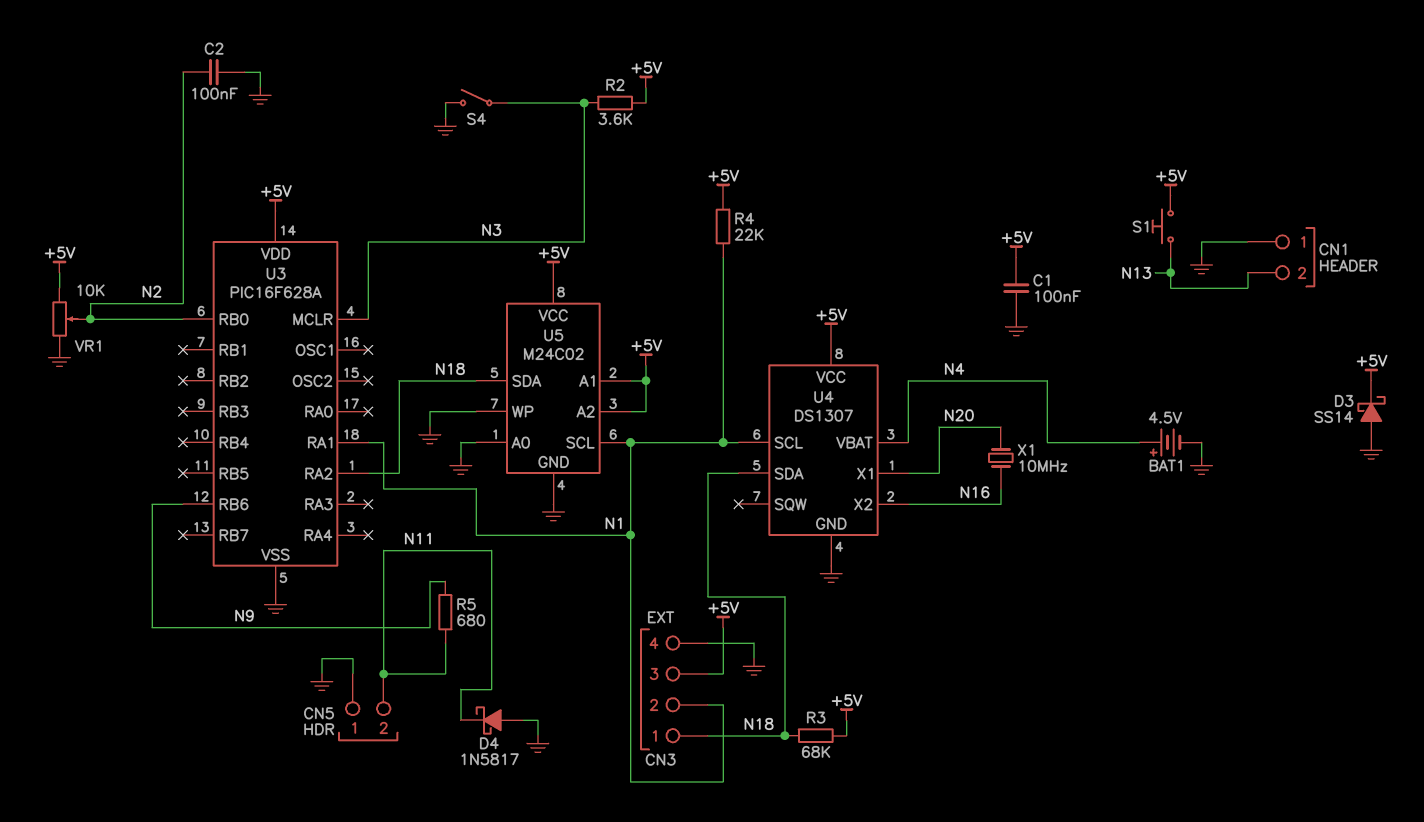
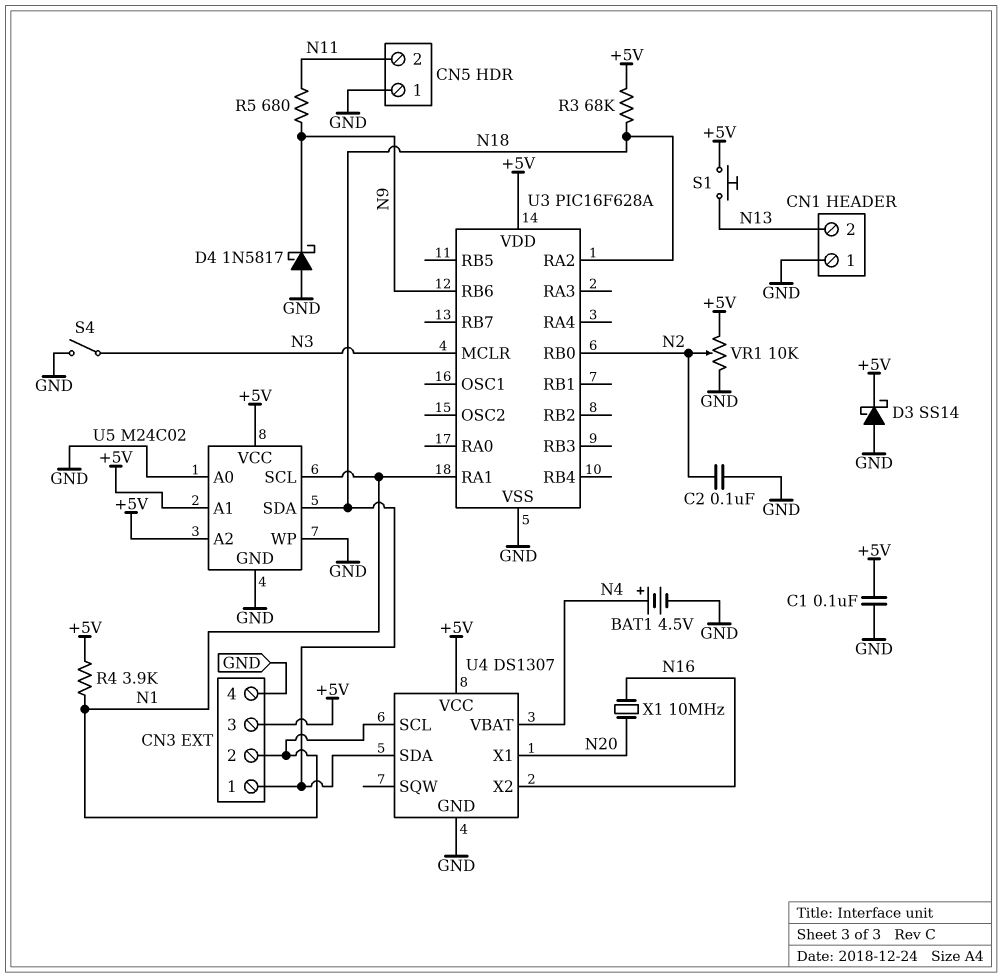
D4: schottky 1N5817 (A GND, K N11) -> schottky 1N5817 (A GND, K N9)
R2: 3.6k (+5V, N3) -> none
R4: 22k (+5V, N1) -> 3.9k (+5V, N1)

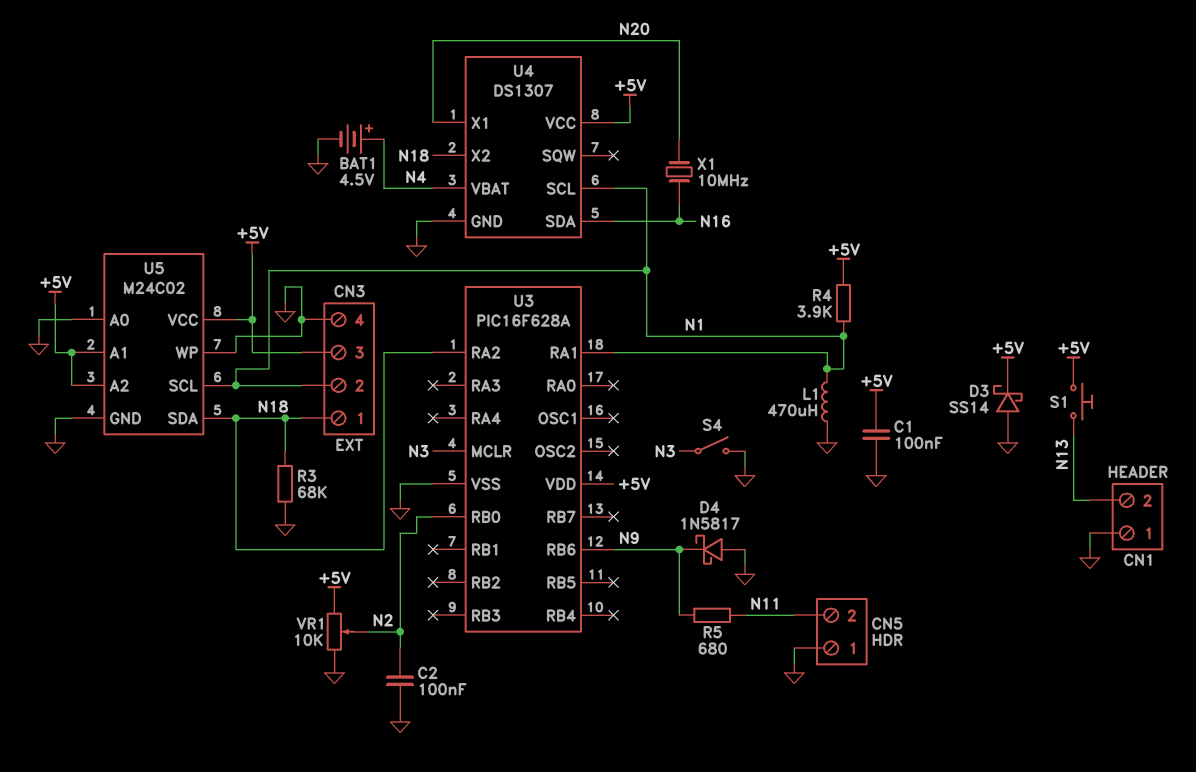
L1: none -> 470uH (GND, N1)
R3: 68k (+5V, N18) -> 68k (GND, N18)
U4 pin SDA: N18 -> N16
U4 pin X2: N16 -> N18

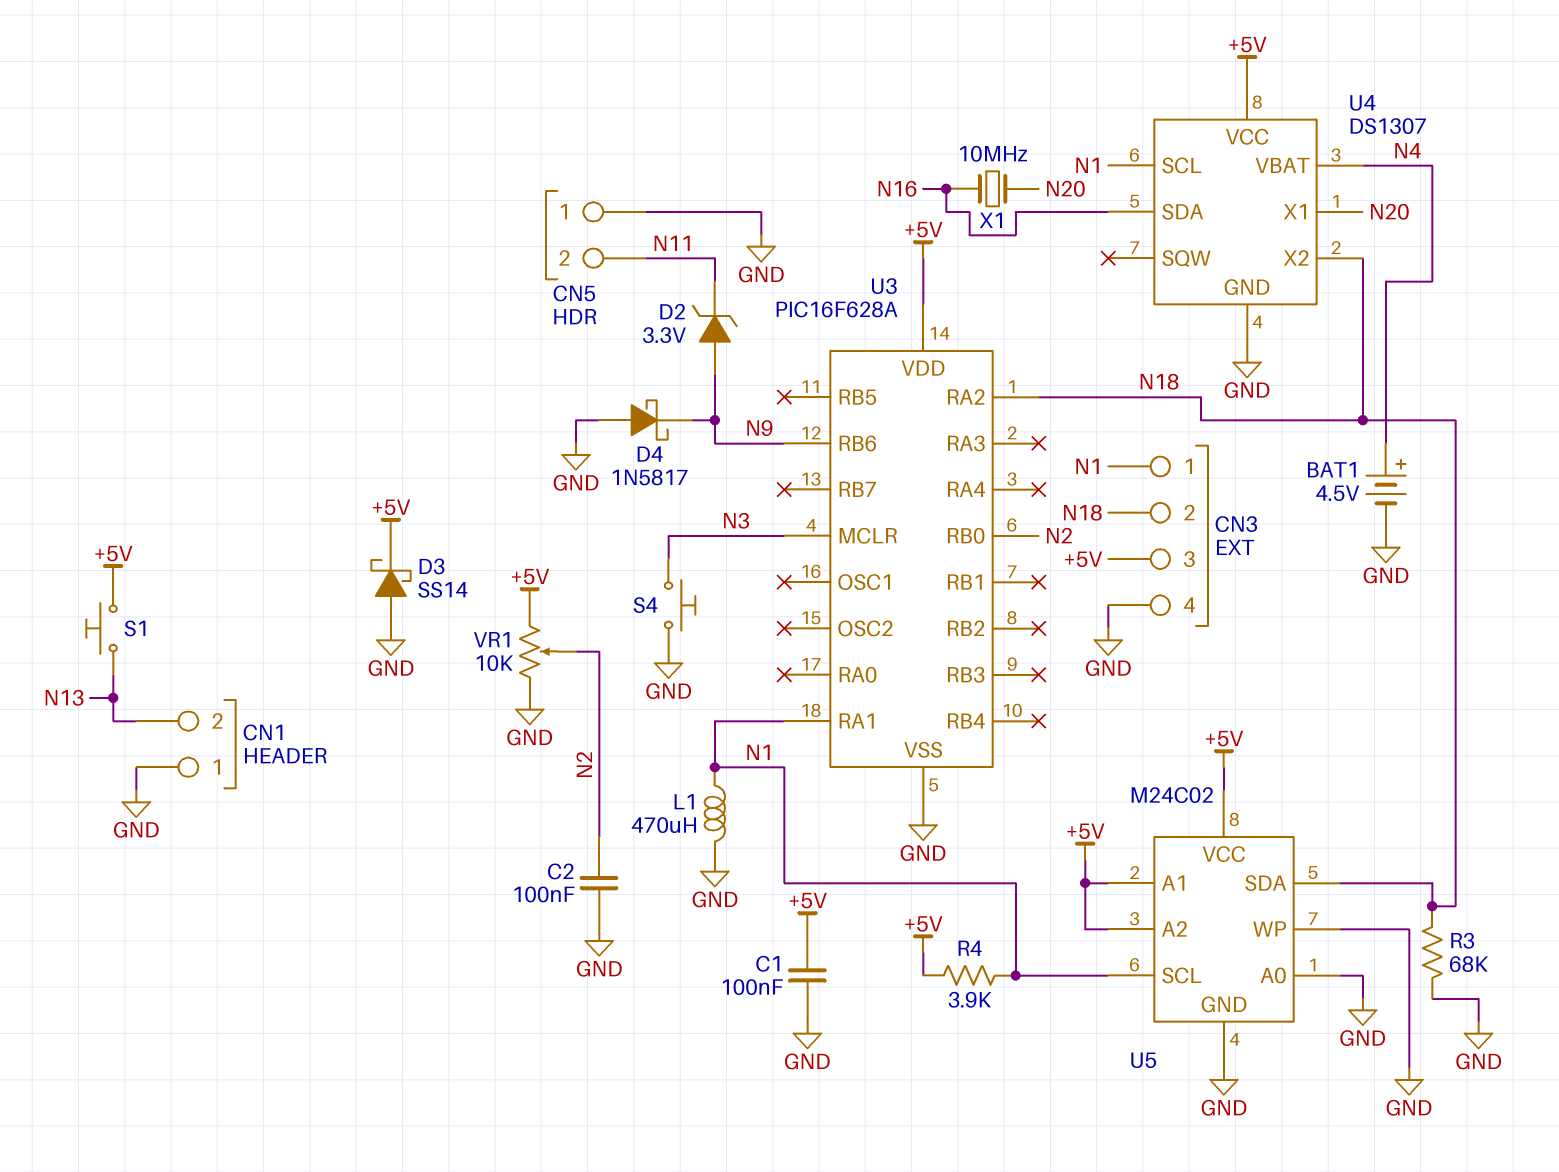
CN3 pin 1: N18 -> N1
CN3 pin 2: N1 -> N18
D2: none -> zener 3.3V (A N9, K N11)
R5: 680 (N9, N11) -> none
S4: switch (GND, N3) -> button (GND, N3)

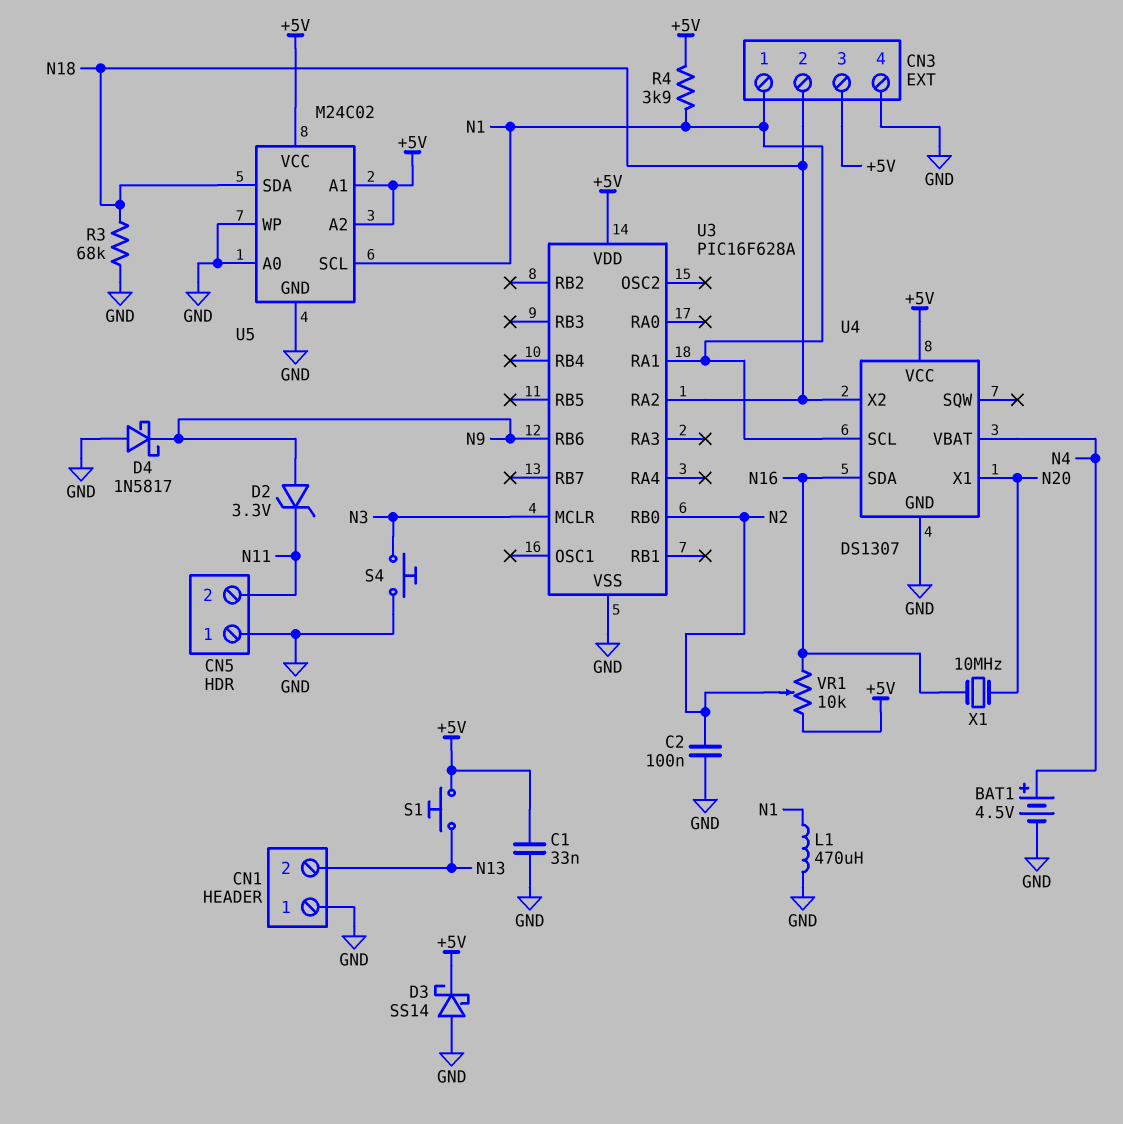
C1: 100nF (+5V, GND) -> 33nF (+5V, GND)
VR1: 10k (+5V, GND, wiper N2) -> 10k (+5V, N16, wiper N2)

